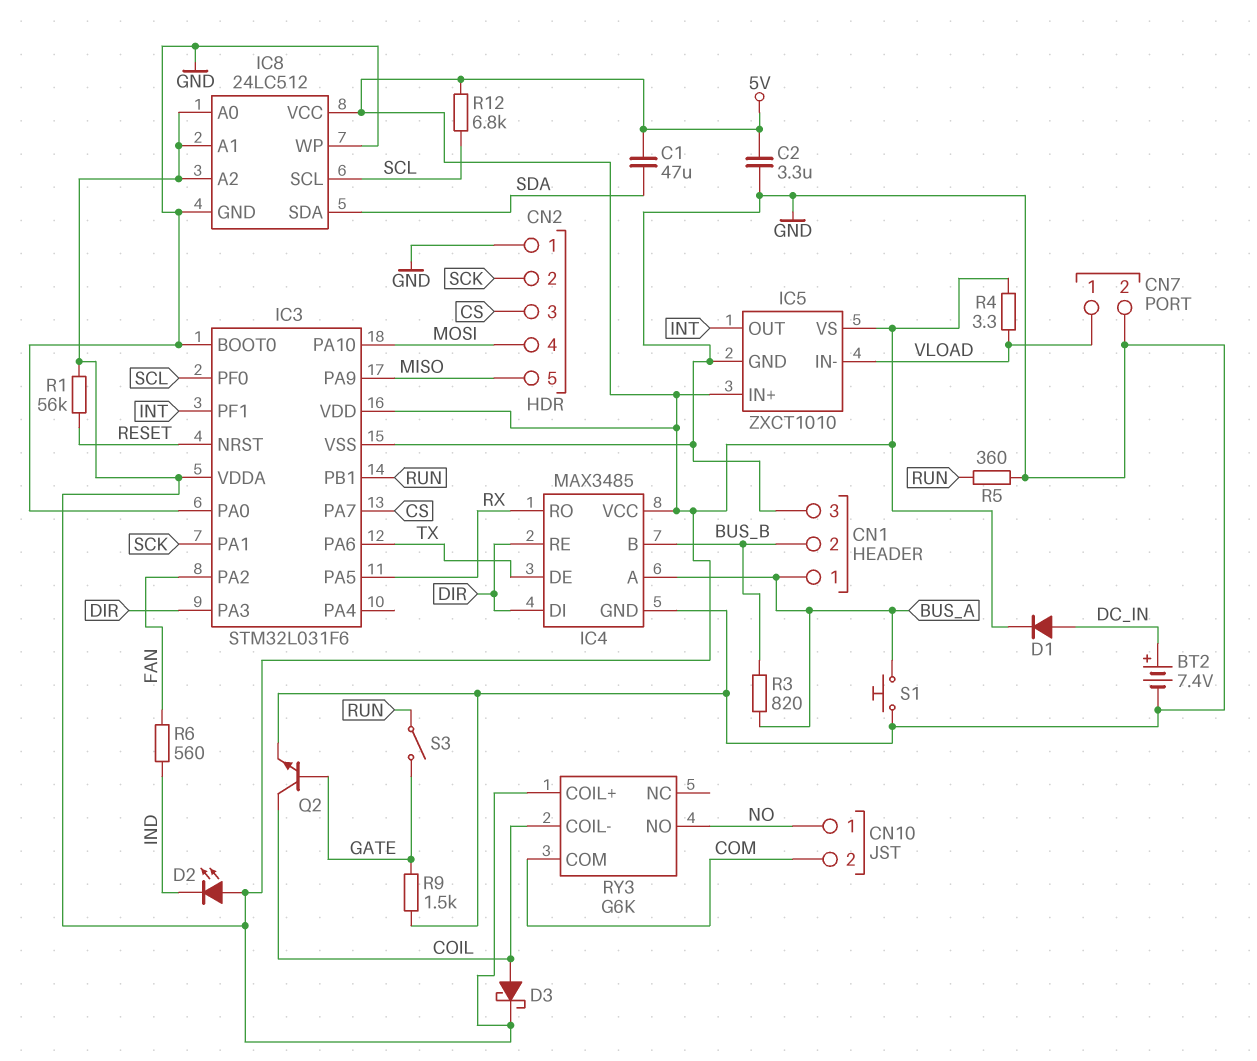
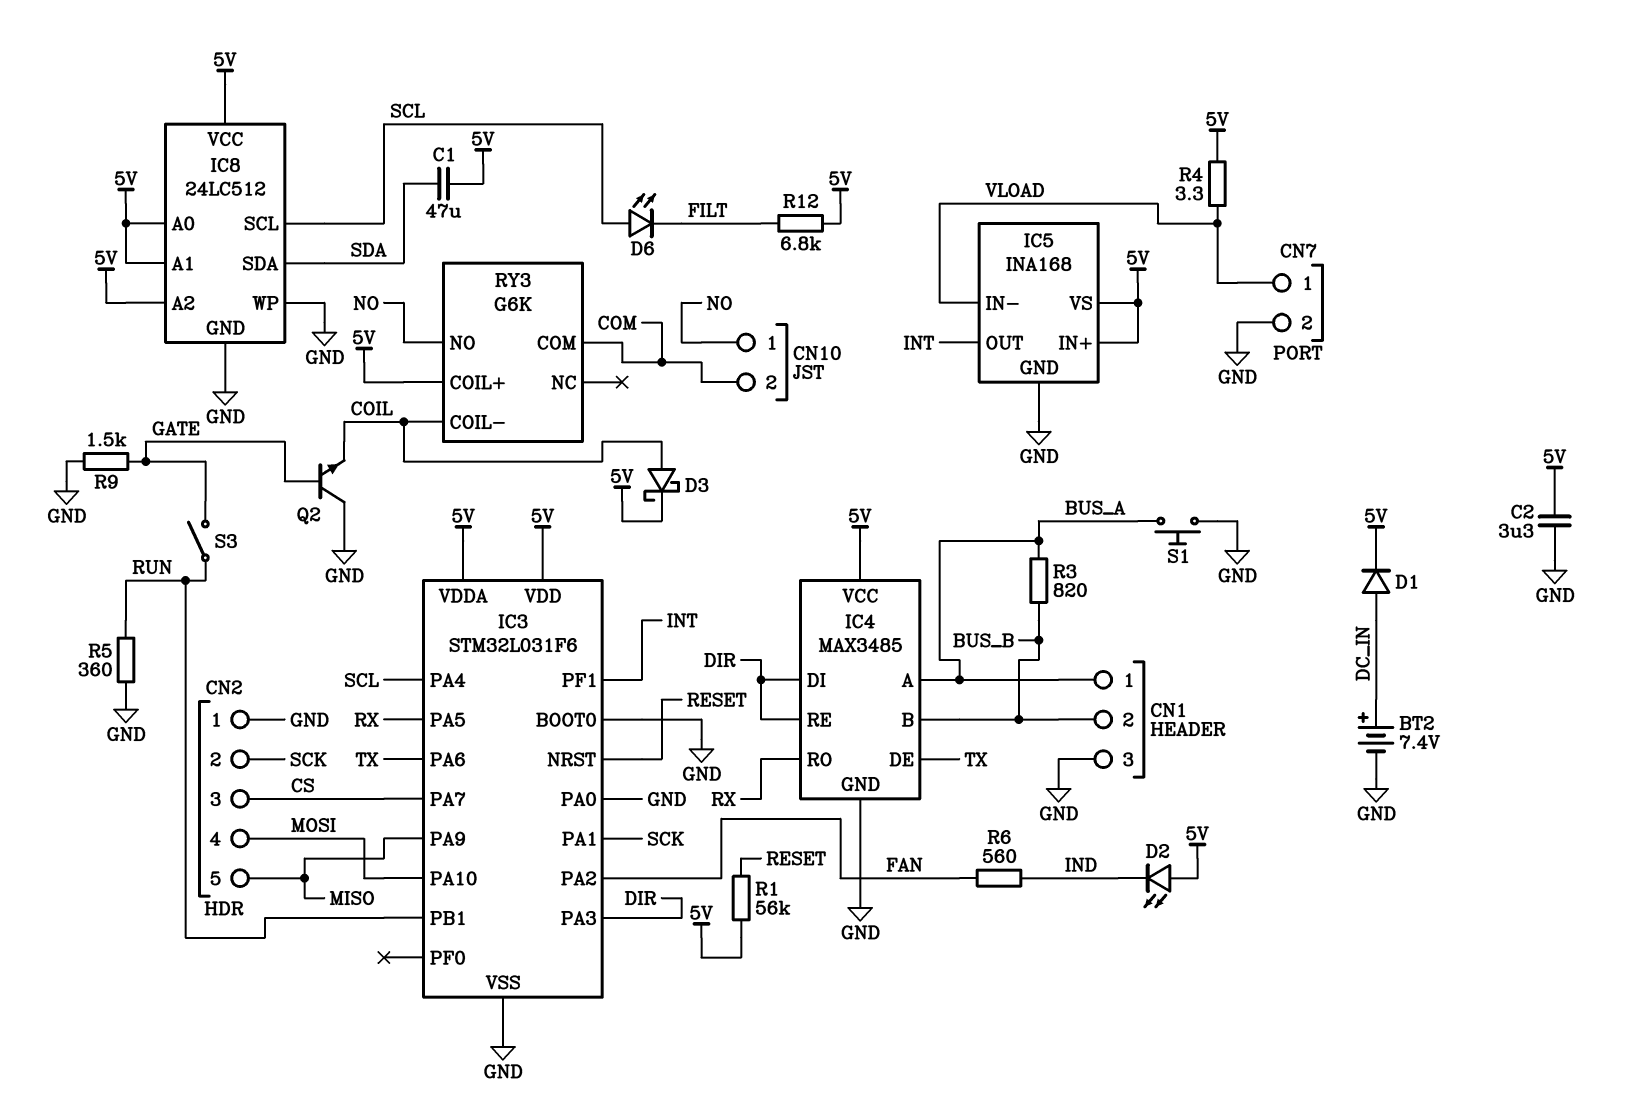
D6: none -> LED (A SCL, K FILT)
IC3 pin PA4: none -> SCL
IC3 pin PF0: SCL -> none
IC5: ZXCT1010 -> INA168
Q2: NPN (B GATE, C COIL, E GND) -> NPN (B GATE, C GND, E COIL)
R12: 6.8k (5V, SCL) -> 6.8k (5V, FILT)

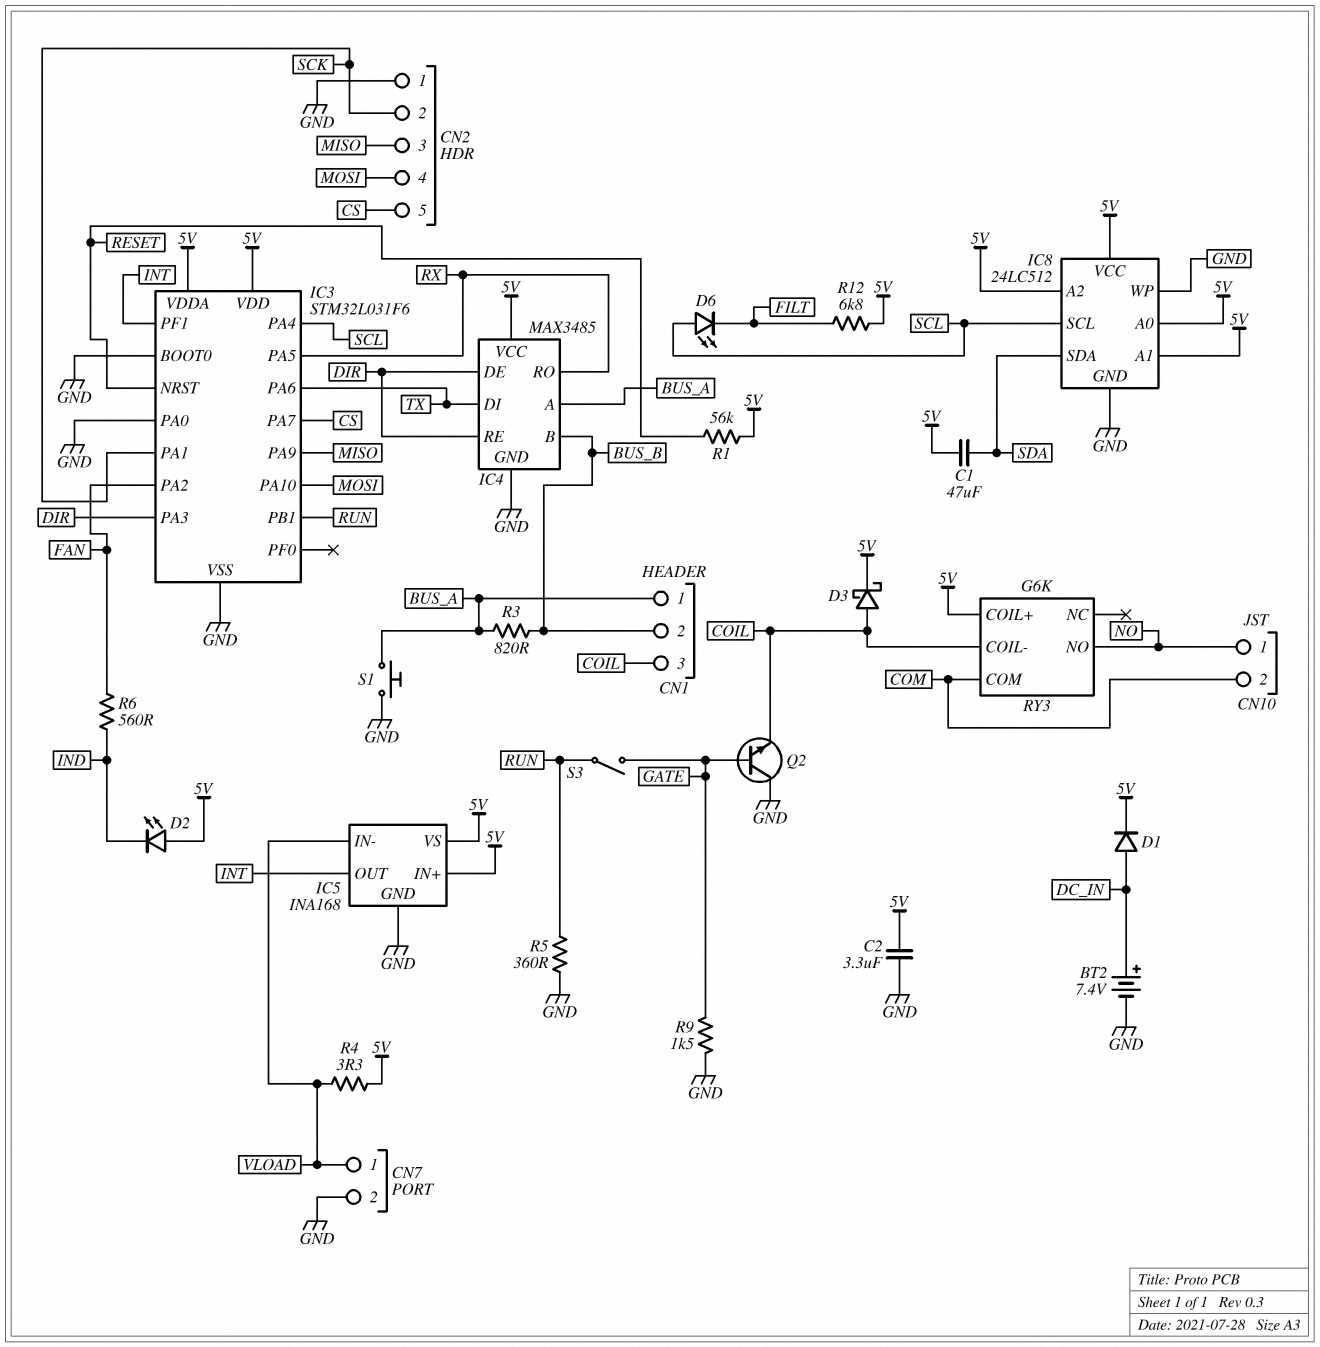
CN1 pin 3: GND -> COIL
CN2 pin 3: CS -> MISO
CN2 pin 5: MISO -> CS
IC4 pin DE: TX -> DIR
IC4 pin DI: DIR -> TX

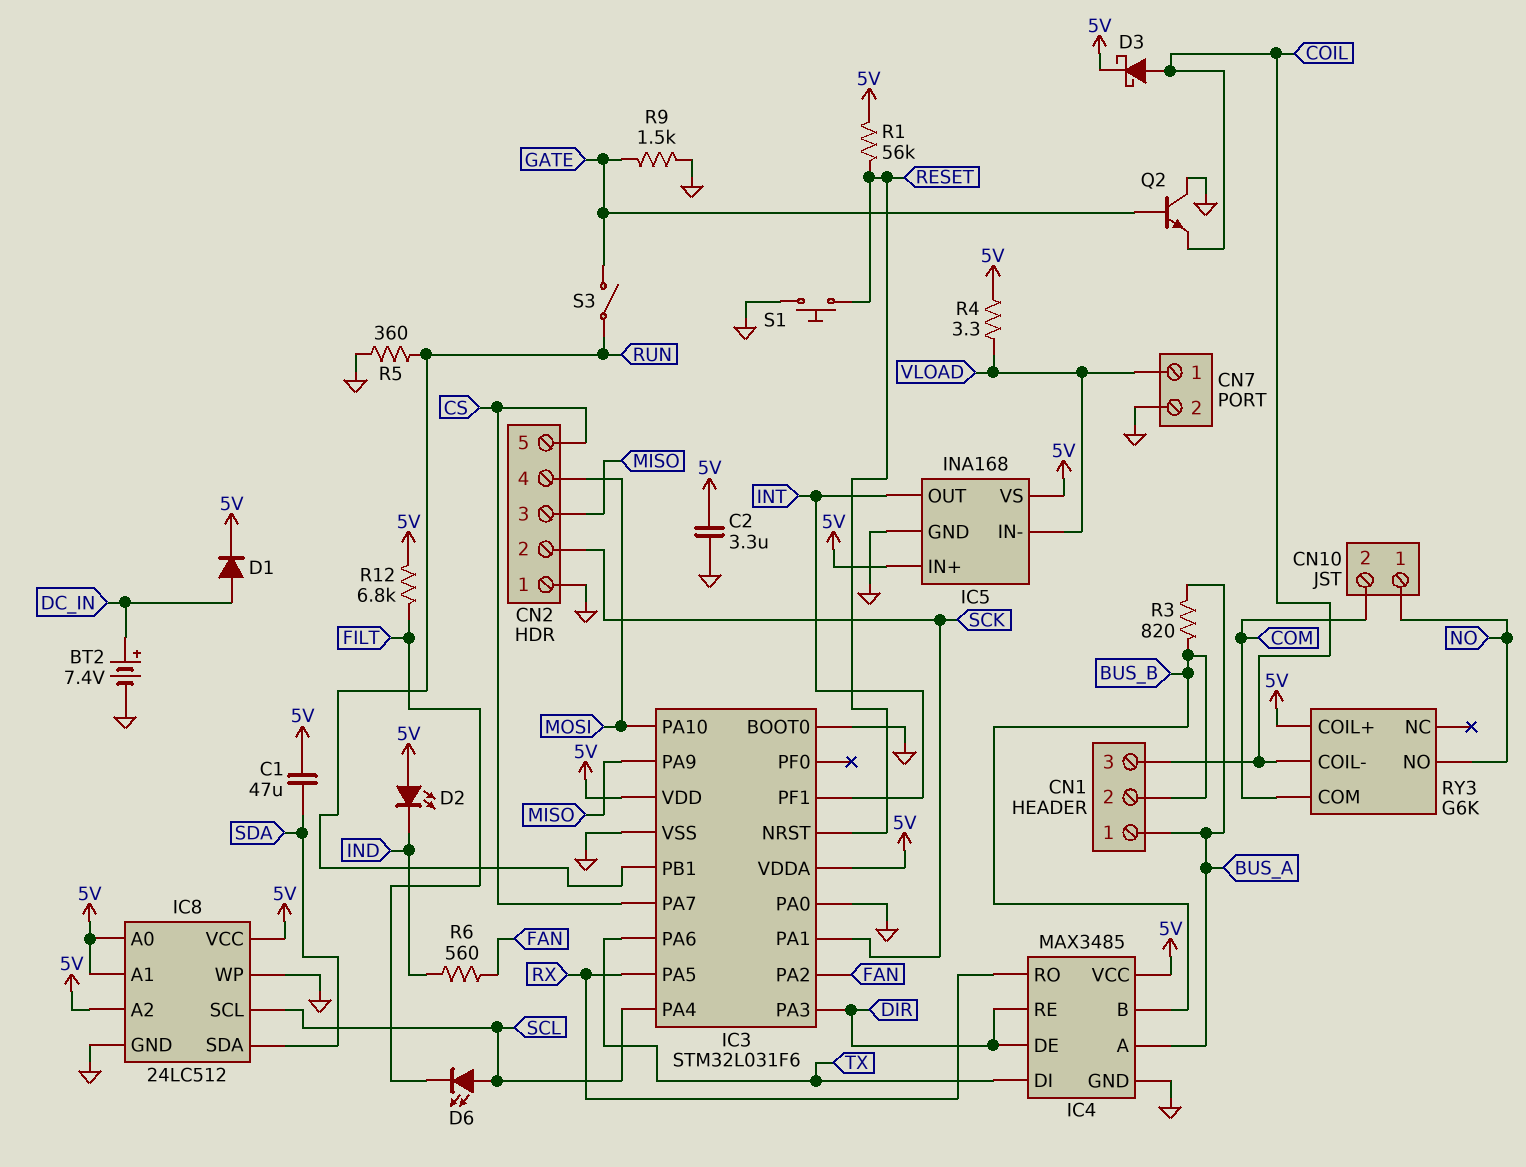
S1: button (BUS_A, GND) -> button (GND, RESET)

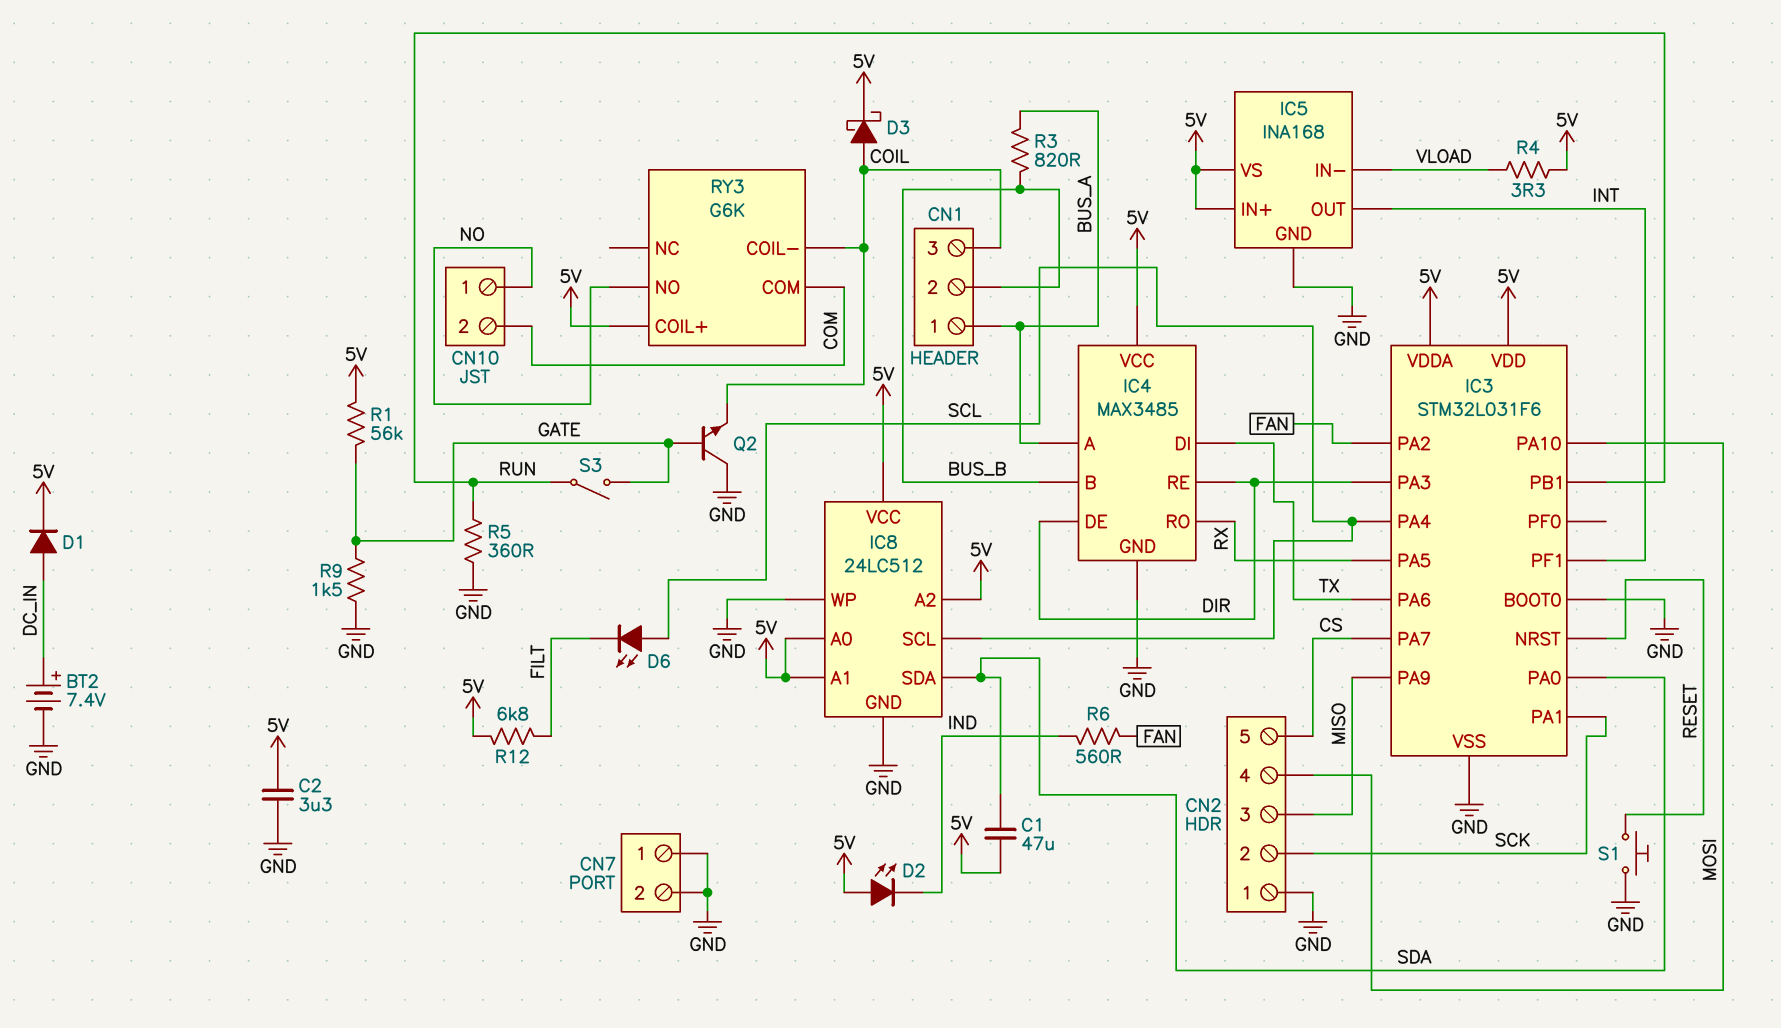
CN7 pin 1: VLOAD -> GND
IC3 pin PA0: GND -> SDA
R1: 56k (5V, RESET) -> 56k (5V, GATE)

